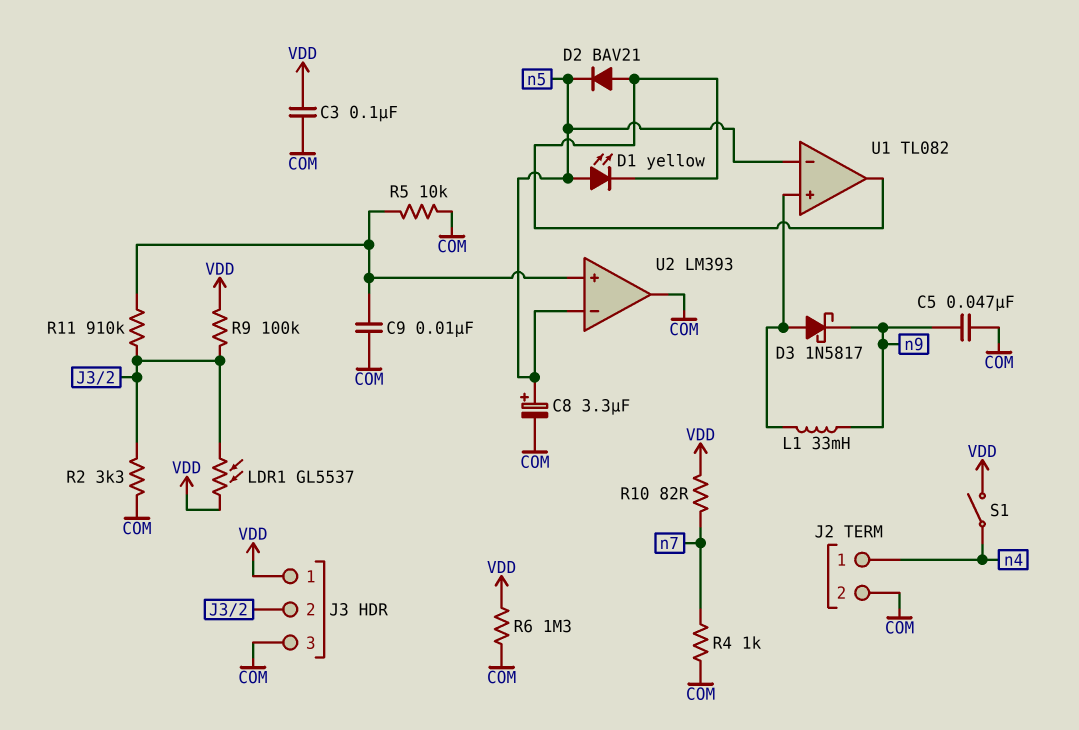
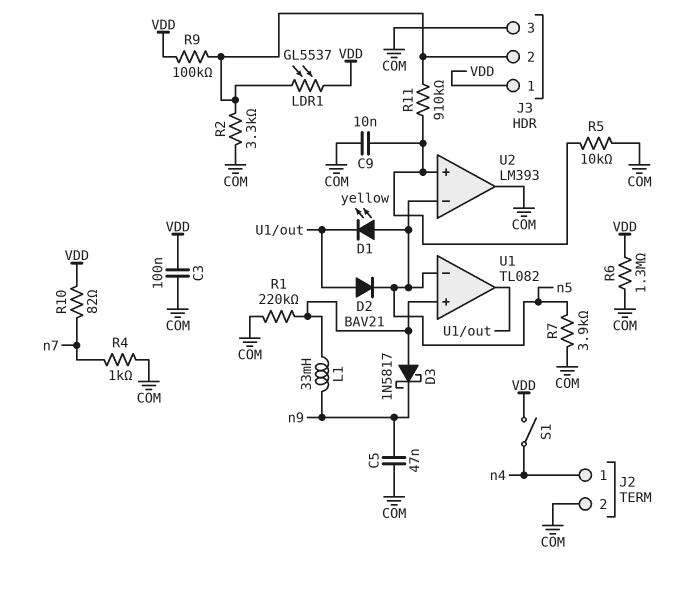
C8: 3.3uF (plus n5, minus COM) -> none
R1: none -> 220k (COM, U1/in+)
R7: none -> 3.9k (COM, n5)

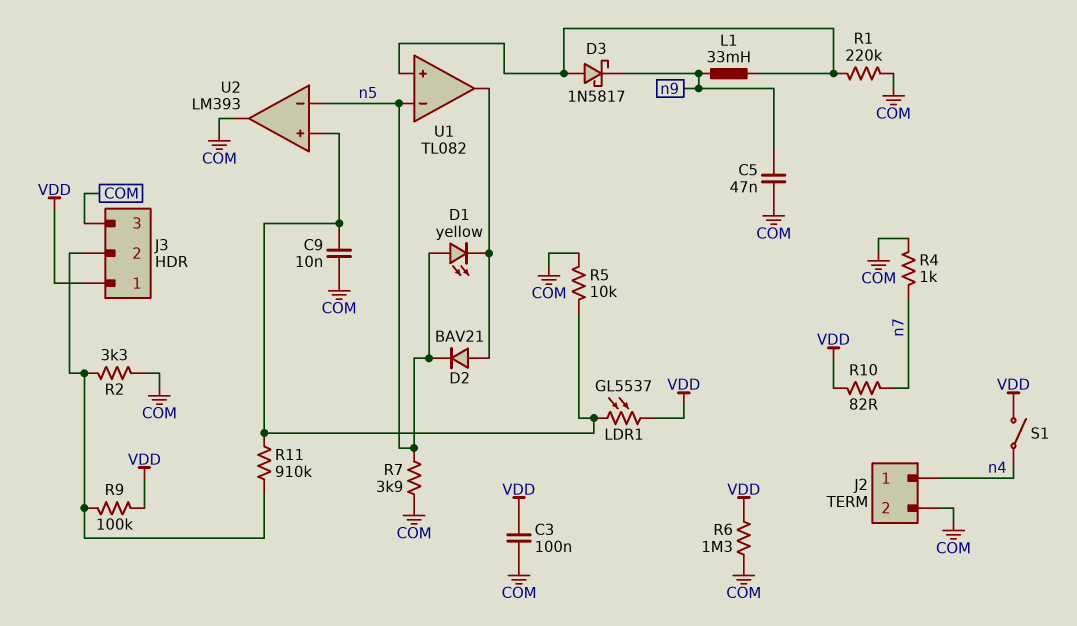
LDR1: GL5537 (J3/2, VDD) -> GL5537 (U2/in+, VDD)

